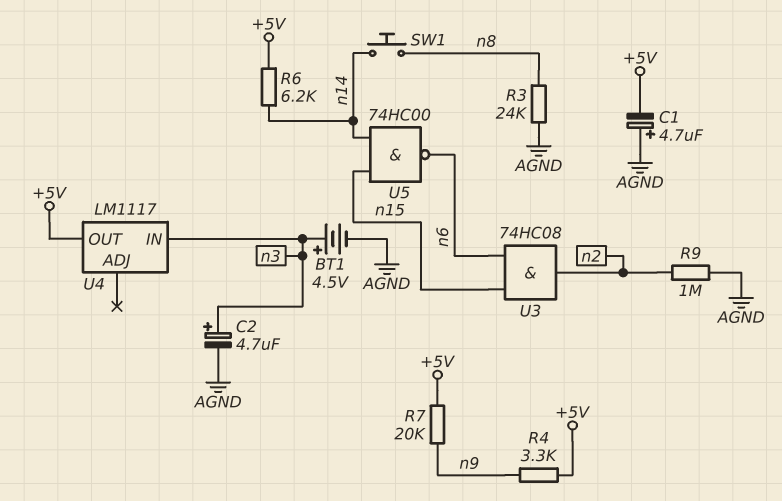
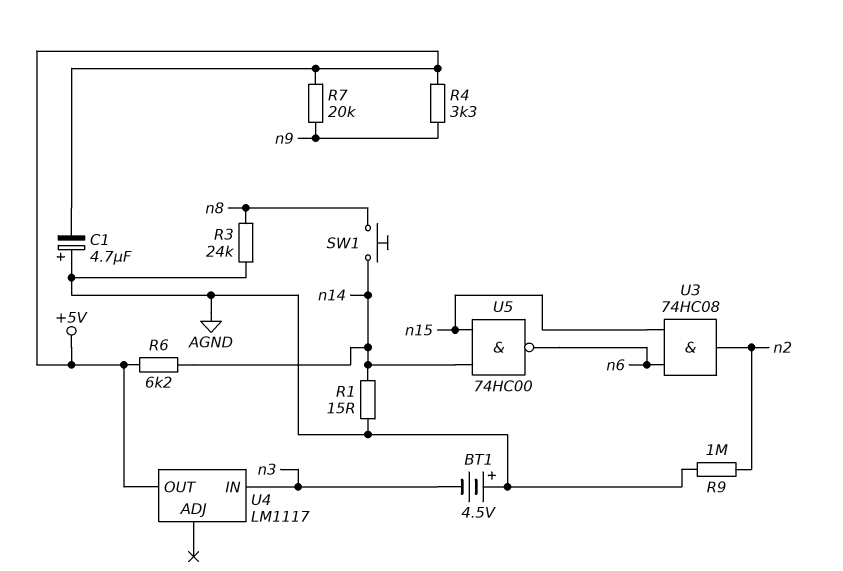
BT1: 4.5V (plus n3, minus AGND) -> 4.5V (plus AGND, minus n3)
C2: 4.7uF (plus n3, minus AGND) -> none
R1: none -> 15 (AGND, n14)

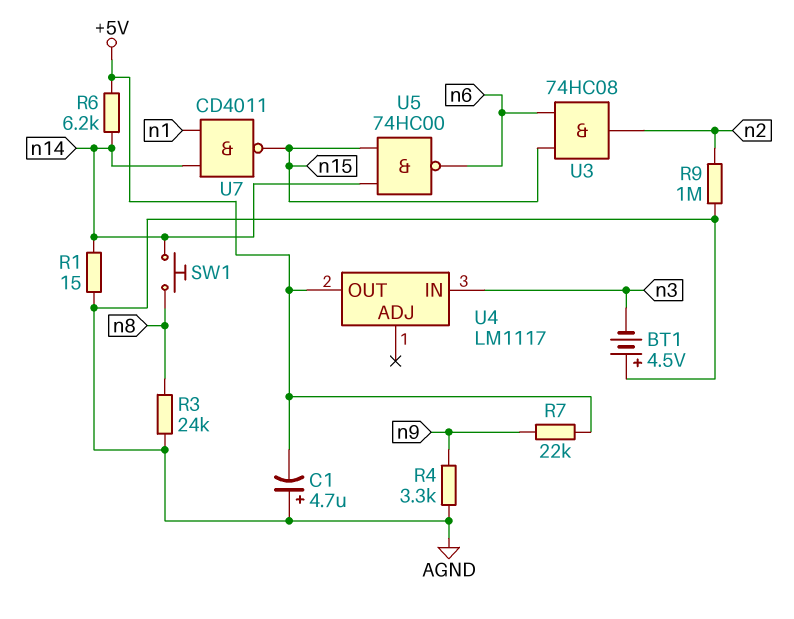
R4: 3.3k (+5V, n9) -> 3.3k (AGND, n9)
R7: 20k (+5V, n9) -> 22k (+5V, n9)
U7: none -> NAND CD4011 (in n1, in n14, out n15)

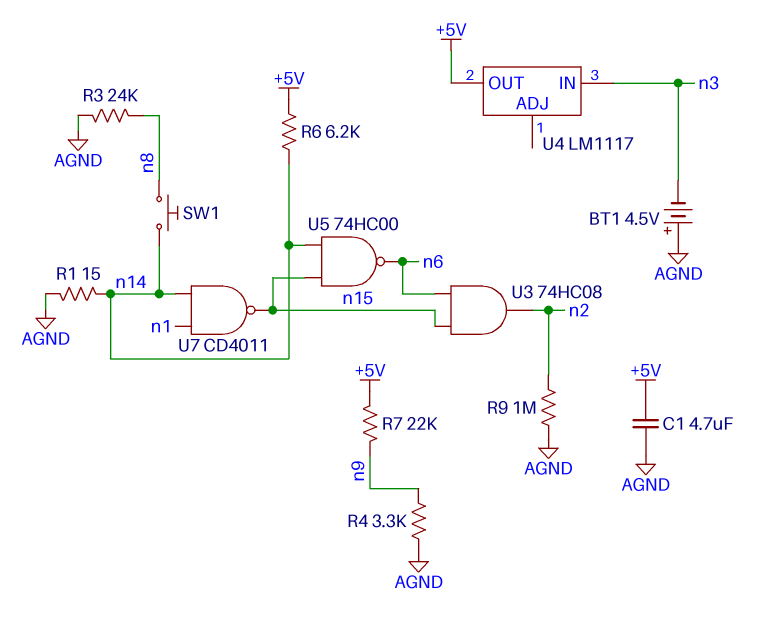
C1: 4.7uF (plus AGND, minus +5V) -> 4.7uF (+5V, AGND)

